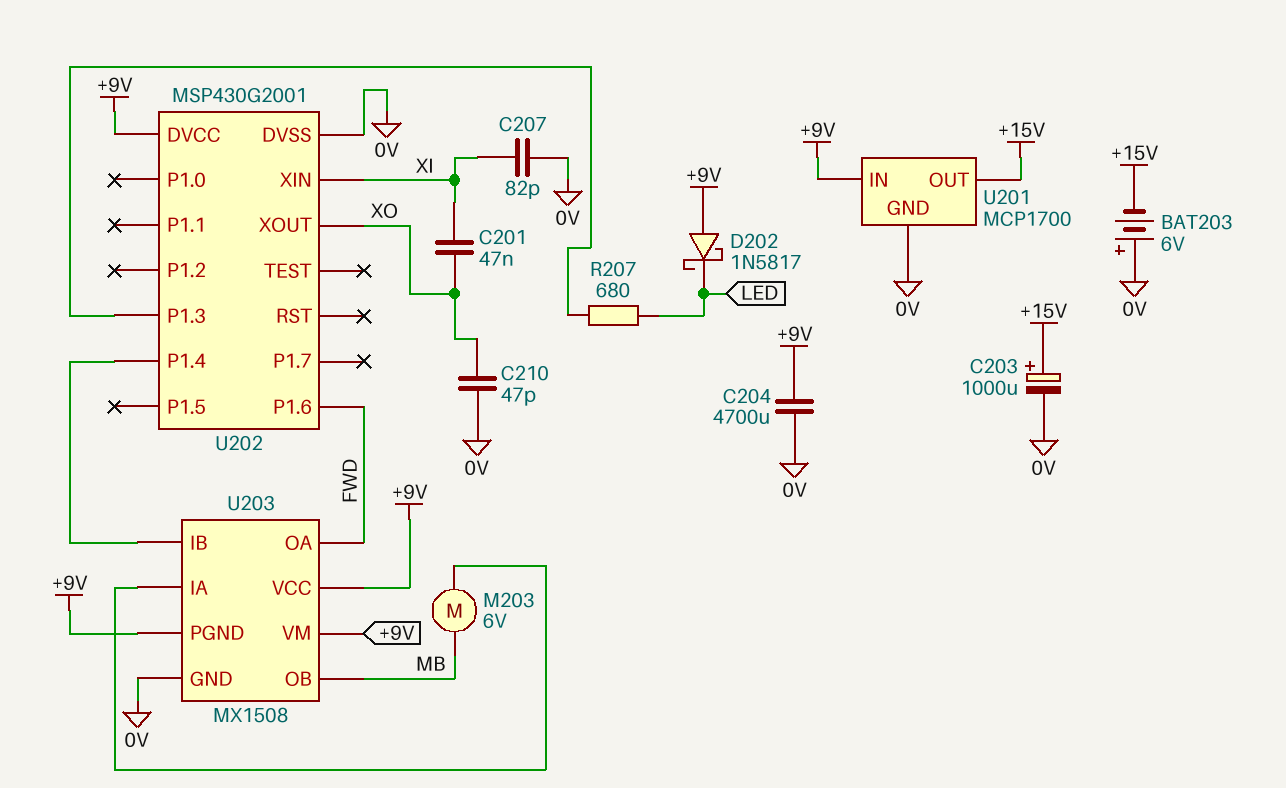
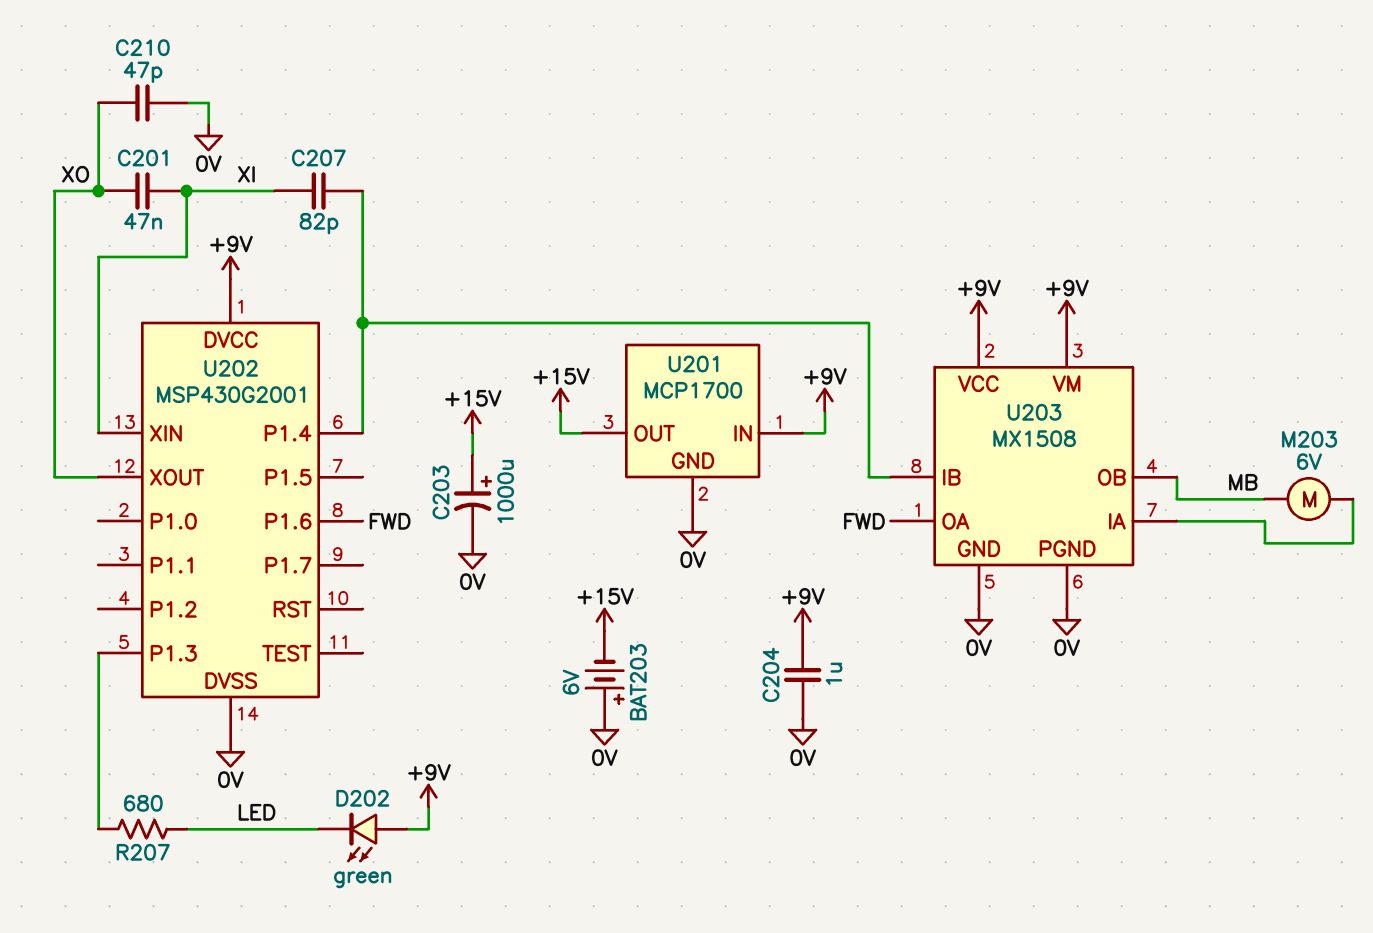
C204: 4700uF (+9V, 0V) -> 1uF (+9V, 0V)
C207: 82pF (0V, XI) -> 82pF (U202/P1.4, XI)
D202: schottky 1N5817 (A +9V, K LED) -> LED green (A +9V, K LED)
U203 pin PGND: +9V -> 0V

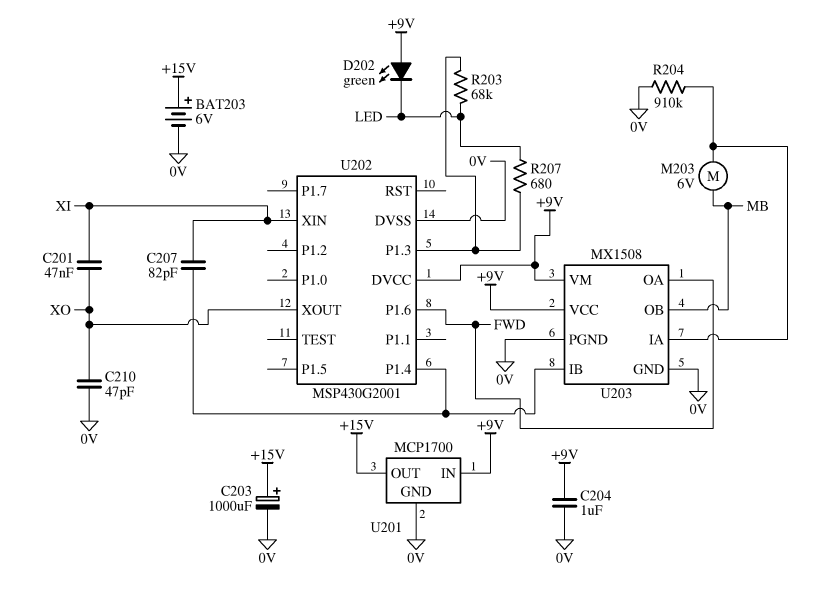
BAT203: 6V (plus 0V, minus +15V) -> 6V (plus +15V, minus 0V)
R203: none -> 68k (LED, U202/P1.3)
R204: none -> 910k (0V, U203/IA)

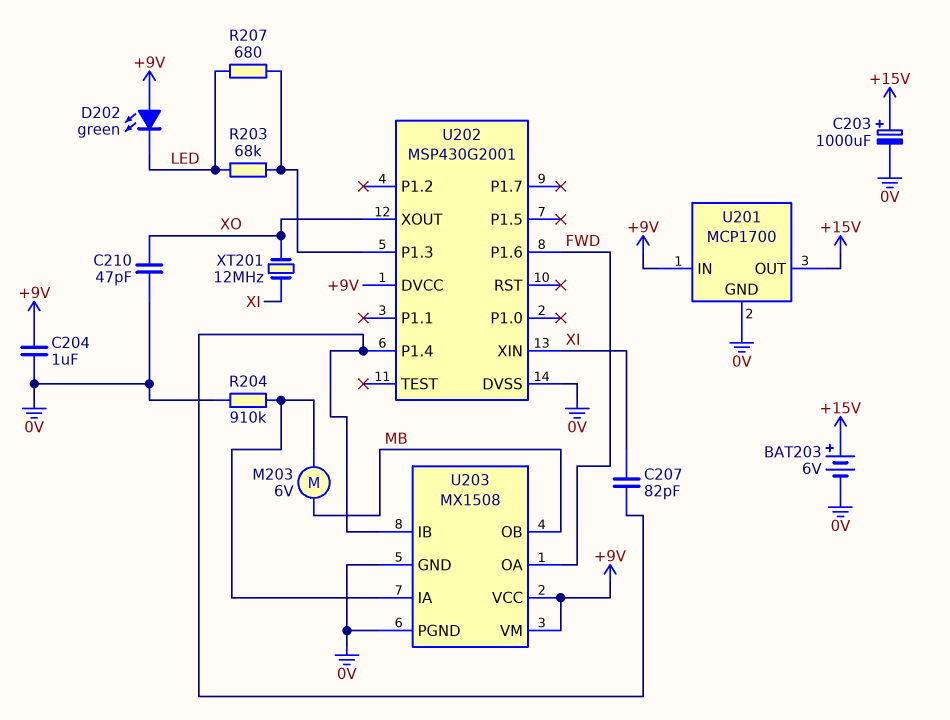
C201: 47nF (XI, XO) -> none
XT201: none -> 12MHz (XI, XO)

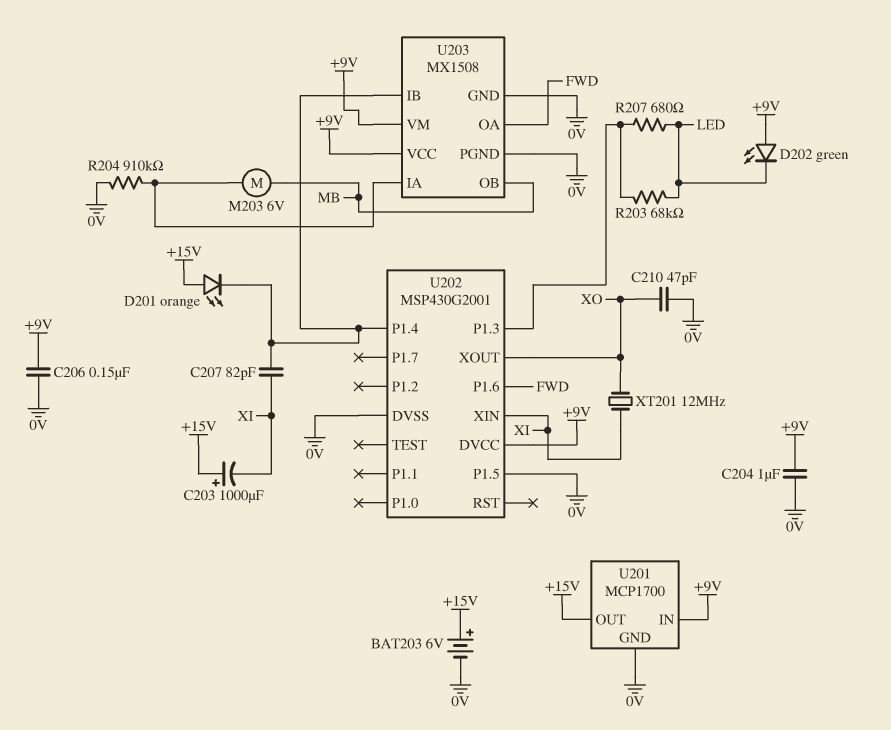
C203: 1000uF (plus +15V, minus 0V) -> 1000uF (plus +15V, minus XI)
C206: none -> 150nF (+9V, 0V)
D201: none -> LED orange (A +15V, K U202/P1.4)
U202 pin P1.5: none -> 0V

